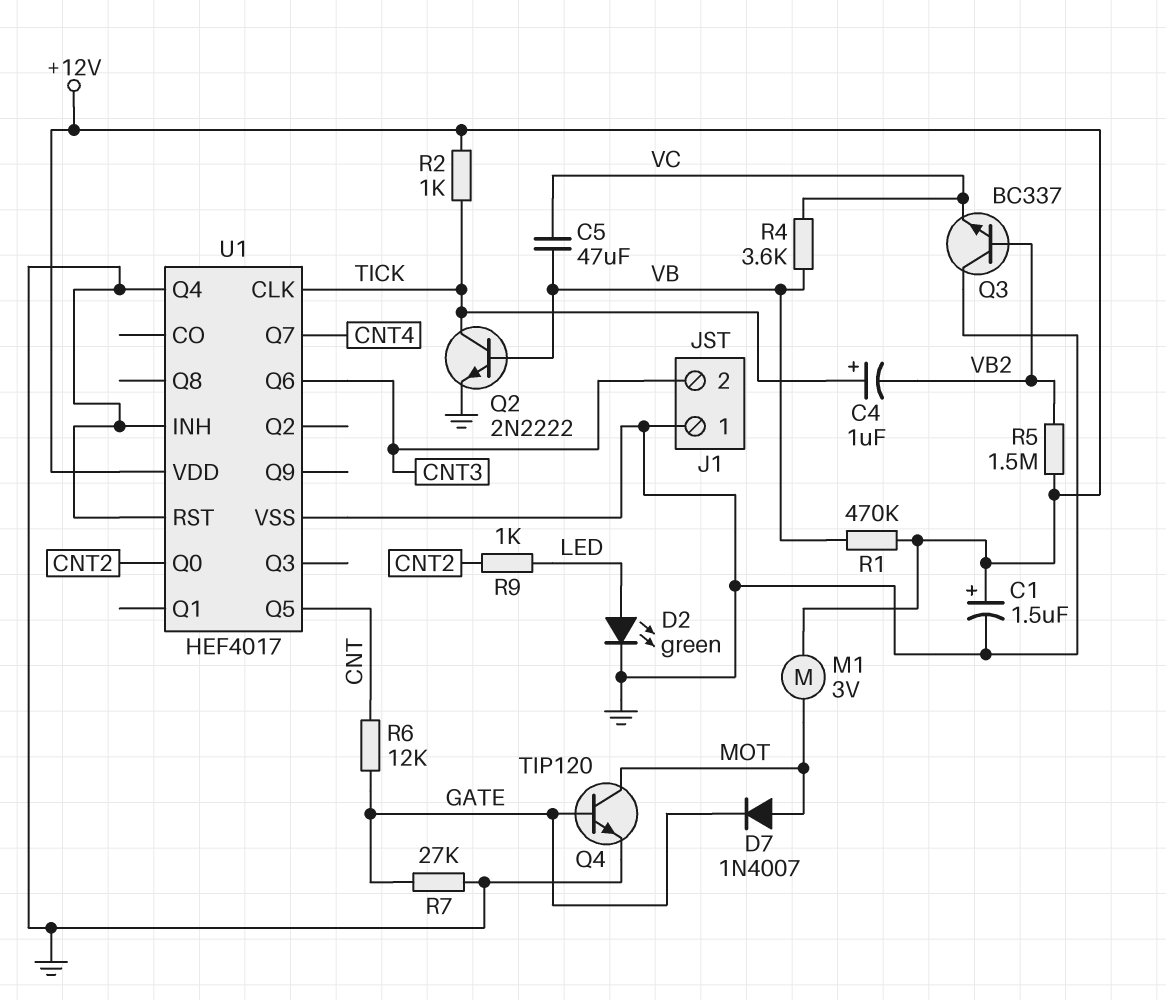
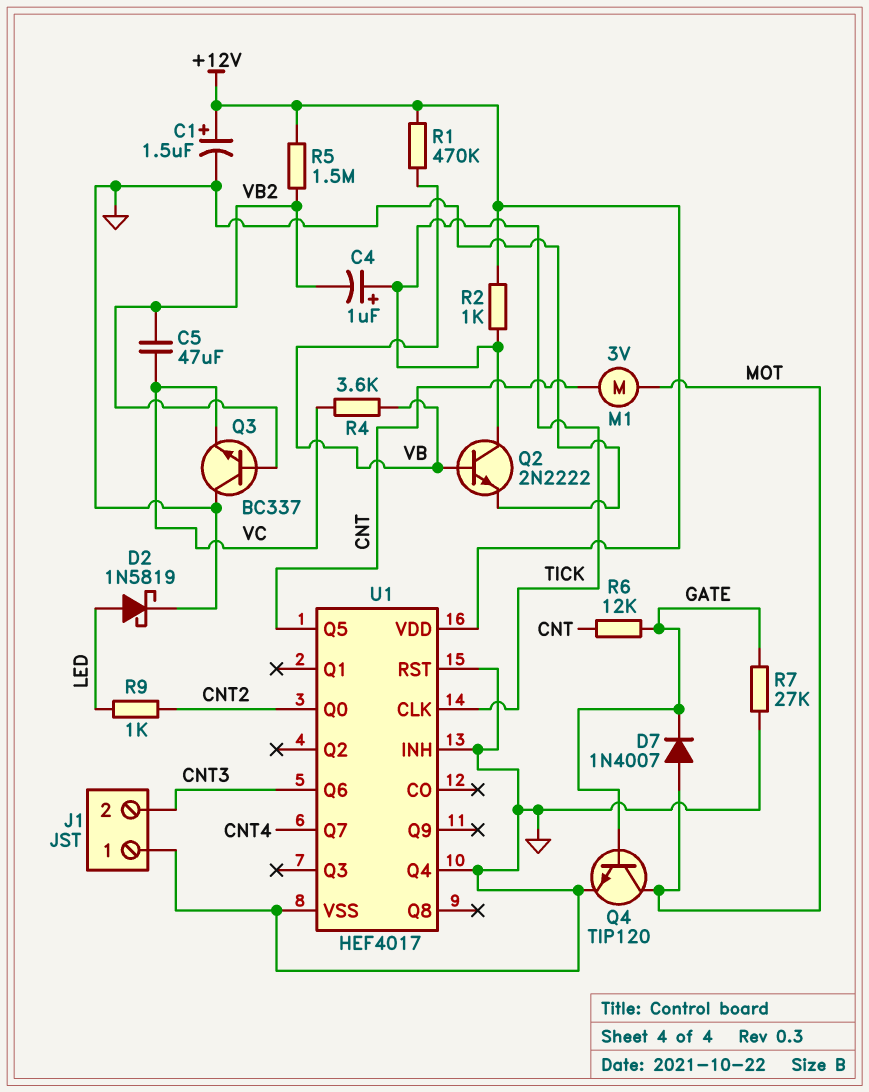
C5: 47uF (VB, VC) -> 47uF (VB2, VC)
D2: LED green (A LED, K GND) -> schottky 1N5819 (A LED, K GND)
M1: motor 3V (+12V, MOT) -> motor 3V (CNT, MOT)

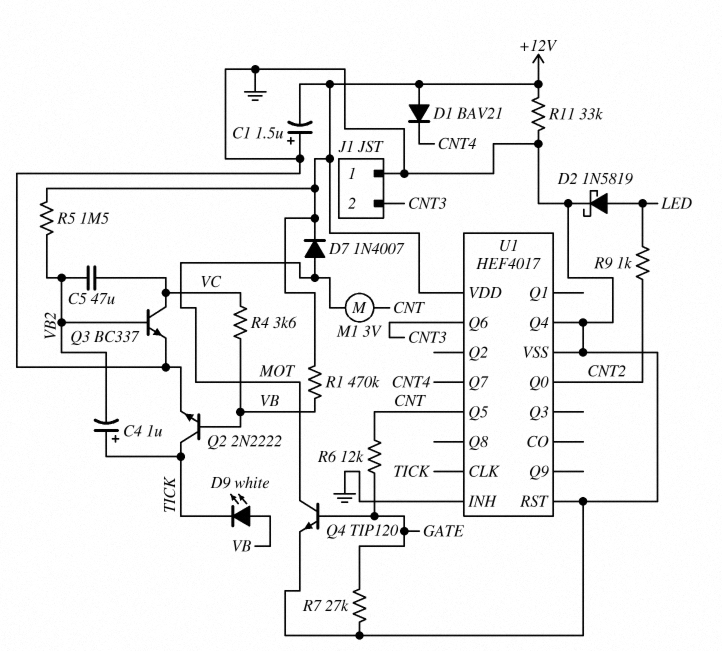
C1: 1.5uF (plus +12V, minus GND) -> 1.5uF (plus GND, minus +12V)
D1: none -> diode BAV21 (A +12V, K CNT4)
D7: diode 1N4007 (A MOT, K GATE) -> diode 1N4007 (A MOT, K +12V)
D9: none -> LED white (A VB, K TICK)
Q3: NPN BC337 (B VB2, C GND, E VC) -> NPN BC337 (B VB2, C VC, E GND)
R2: 1k (+12V, TICK) -> none
R11: none -> 33k (+12V, GND)

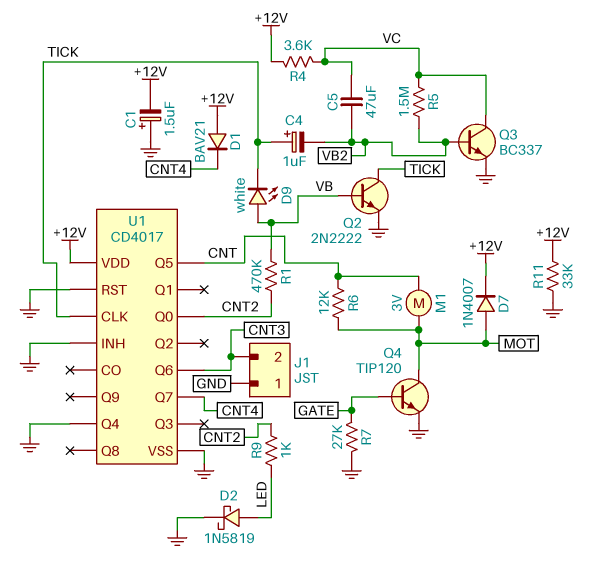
R1: 470k (+12V, VB) -> 470k (CNT2, VB)
R4: 3.6k (VB, VC) -> 3.6k (+12V, VC)
R5: 1.5M (+12V, VB2) -> 1.5M (VB2, VC)
R6: 12k (CNT, GATE) -> 12k (CNT, MOT)
U1: HEF4017 -> CD4017

